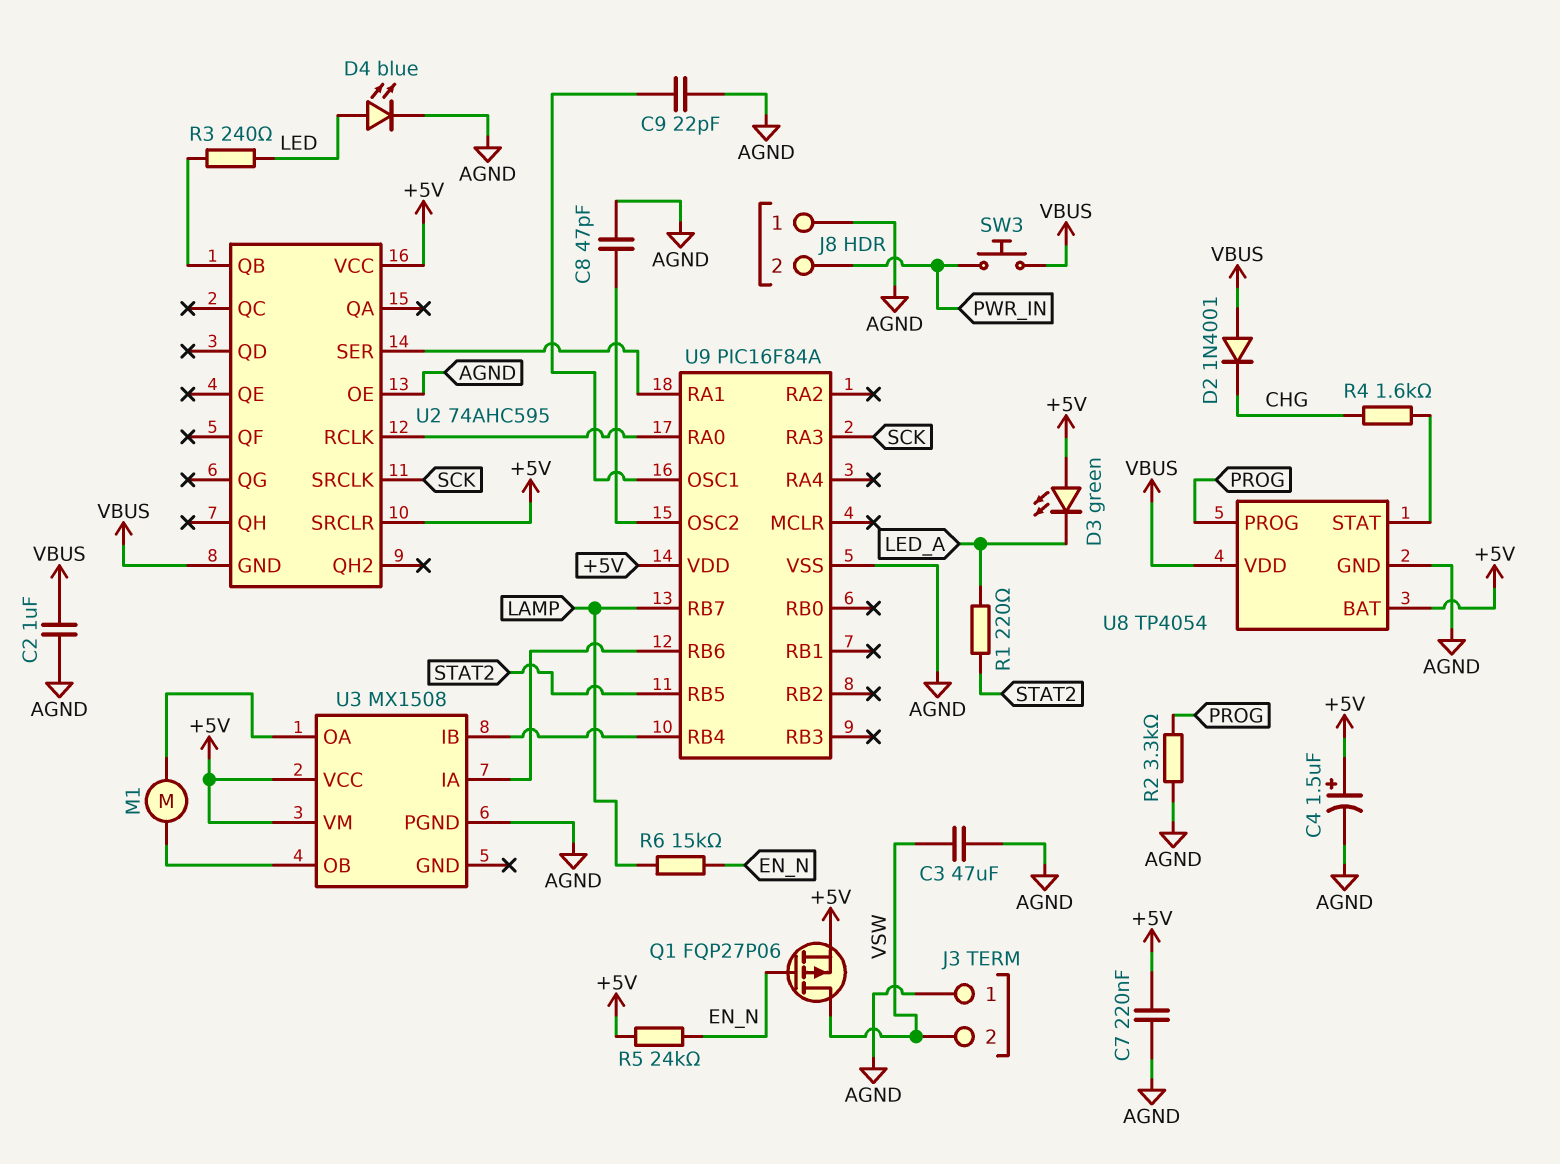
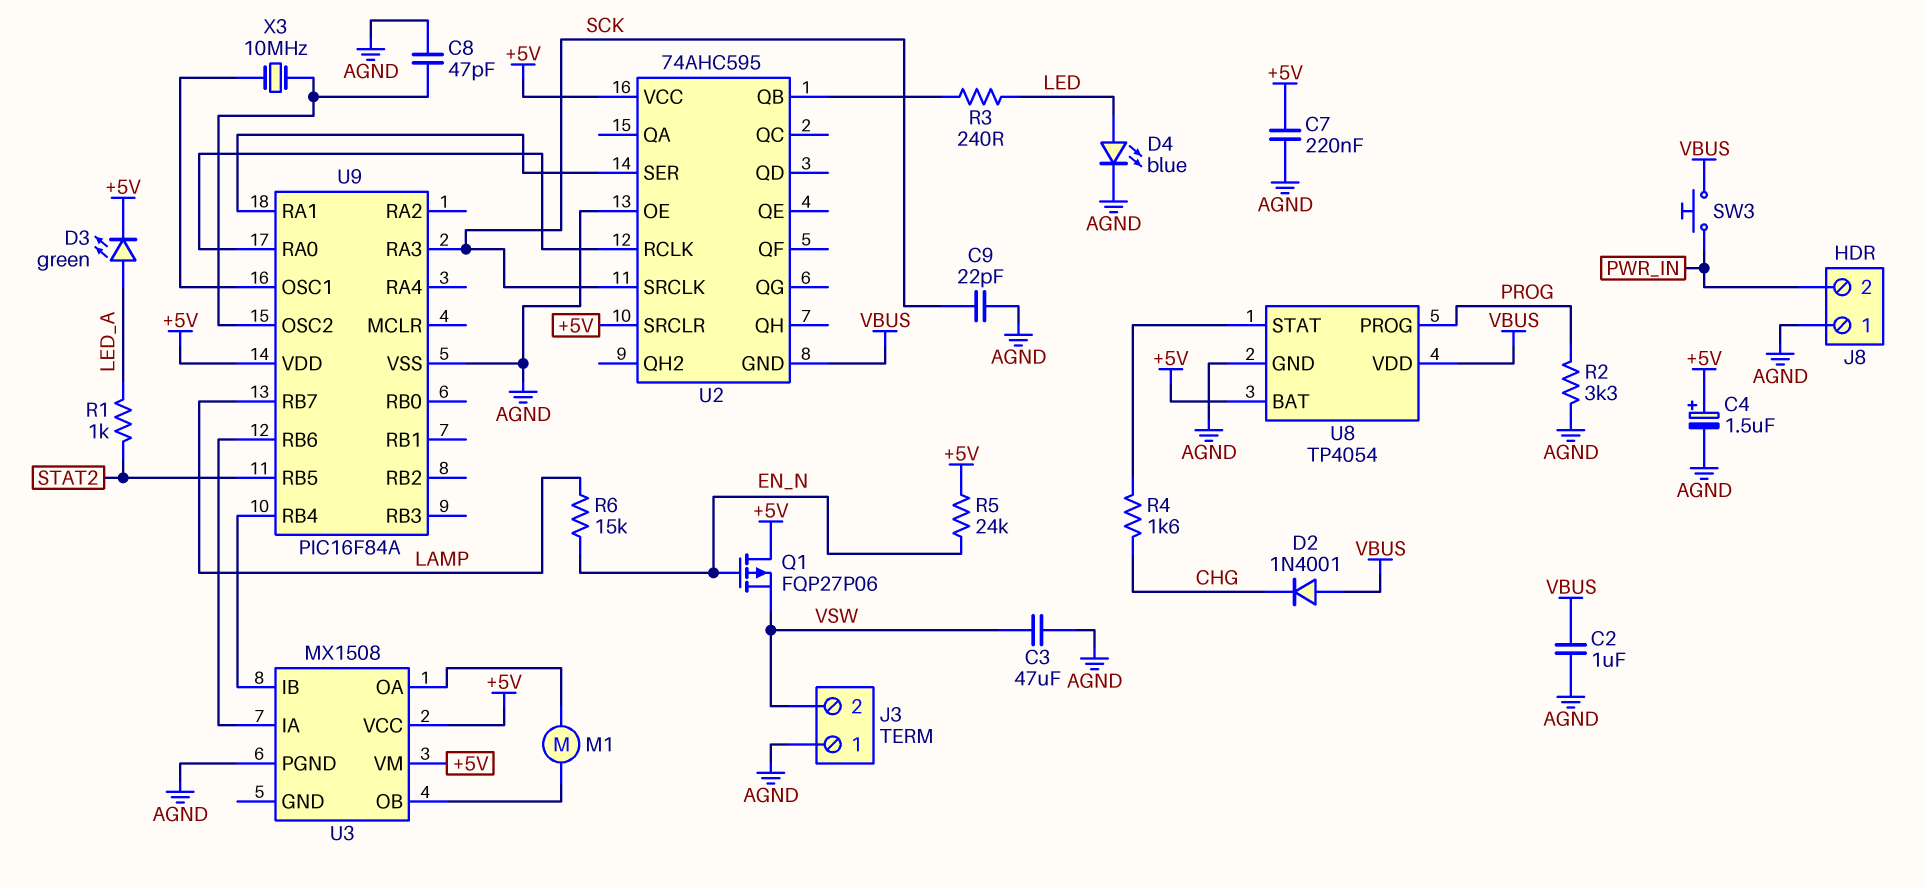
C9: 22pF (AGND, U9/OSC1) -> 22pF (AGND, SCK)
D3: LED green (A +5V, K LED_A) -> LED green (A LED_A, K +5V)
Q1: PMOS FQP27P06 (G EN_N, D VSW, S +5V) -> PMOS FQP27P06 (G EN_N, D +5V, S VSW)
R1: 220 (LED_A, STAT2) -> 1k (LED_A, STAT2)
X3: none -> 10MHz (U9/OSC1, U9/OSC2)

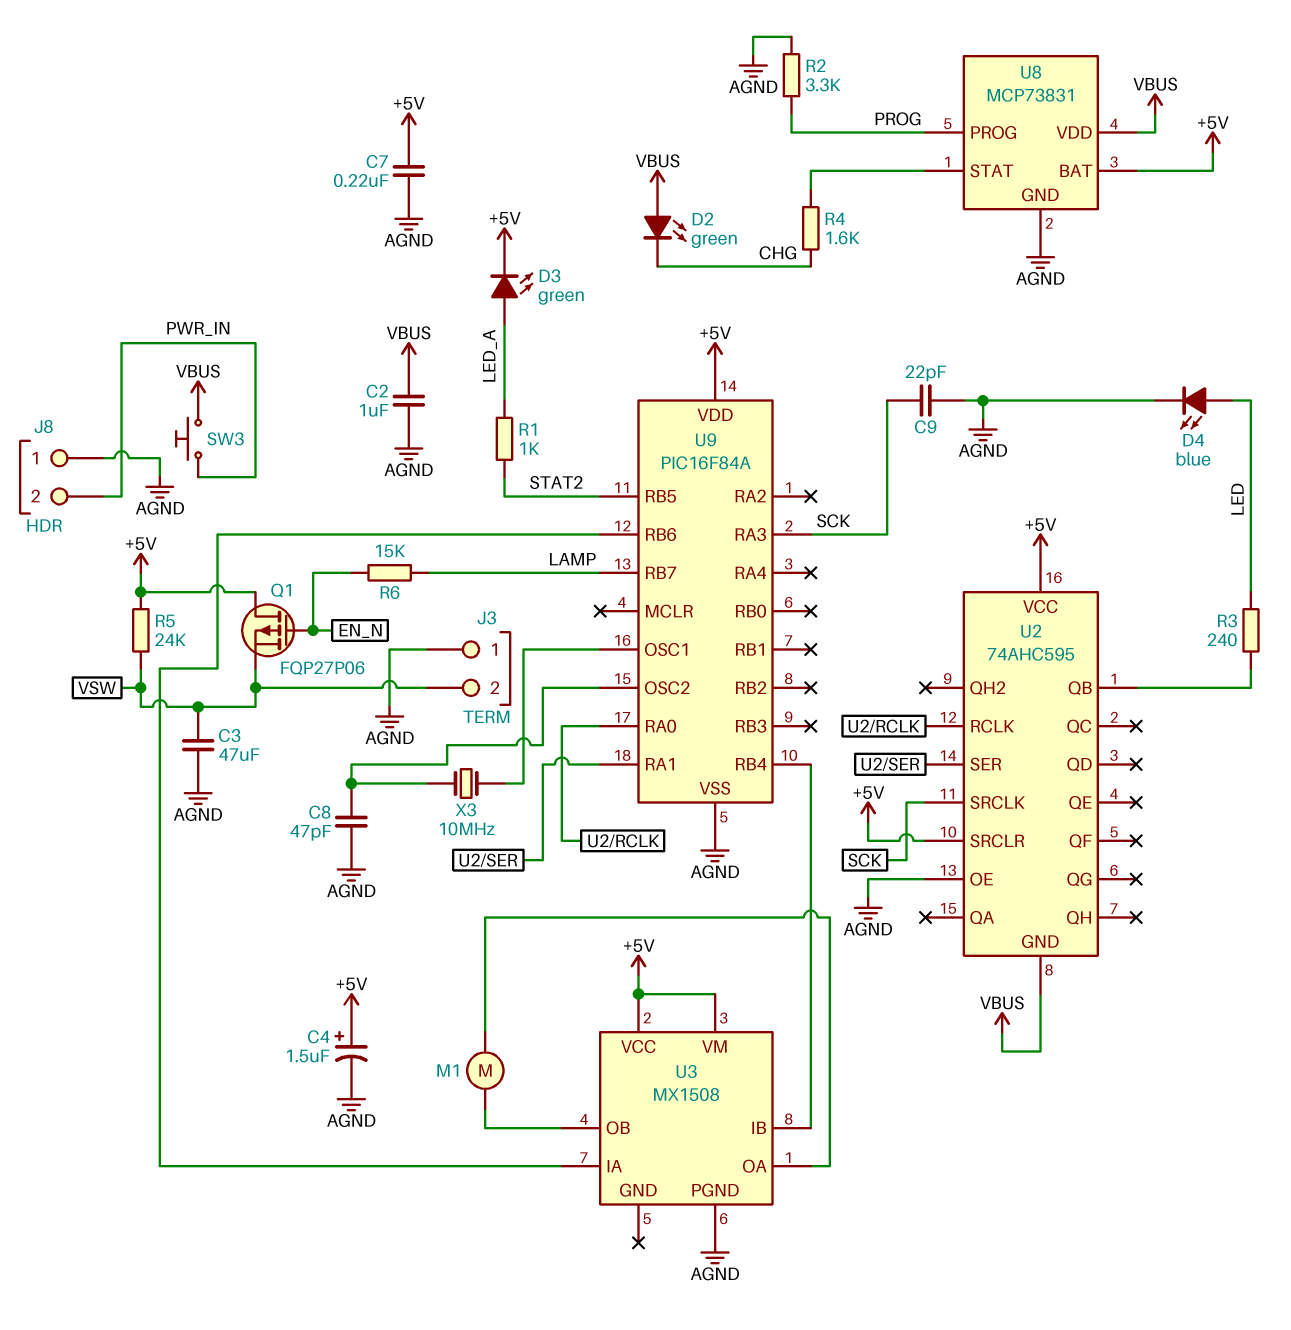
D2: diode 1N4001 (A VBUS, K CHG) -> LED green (A VBUS, K CHG)
R5: 24k (+5V, EN_N) -> 24k (+5V, VSW)
U8: TP4054 -> MCP73831

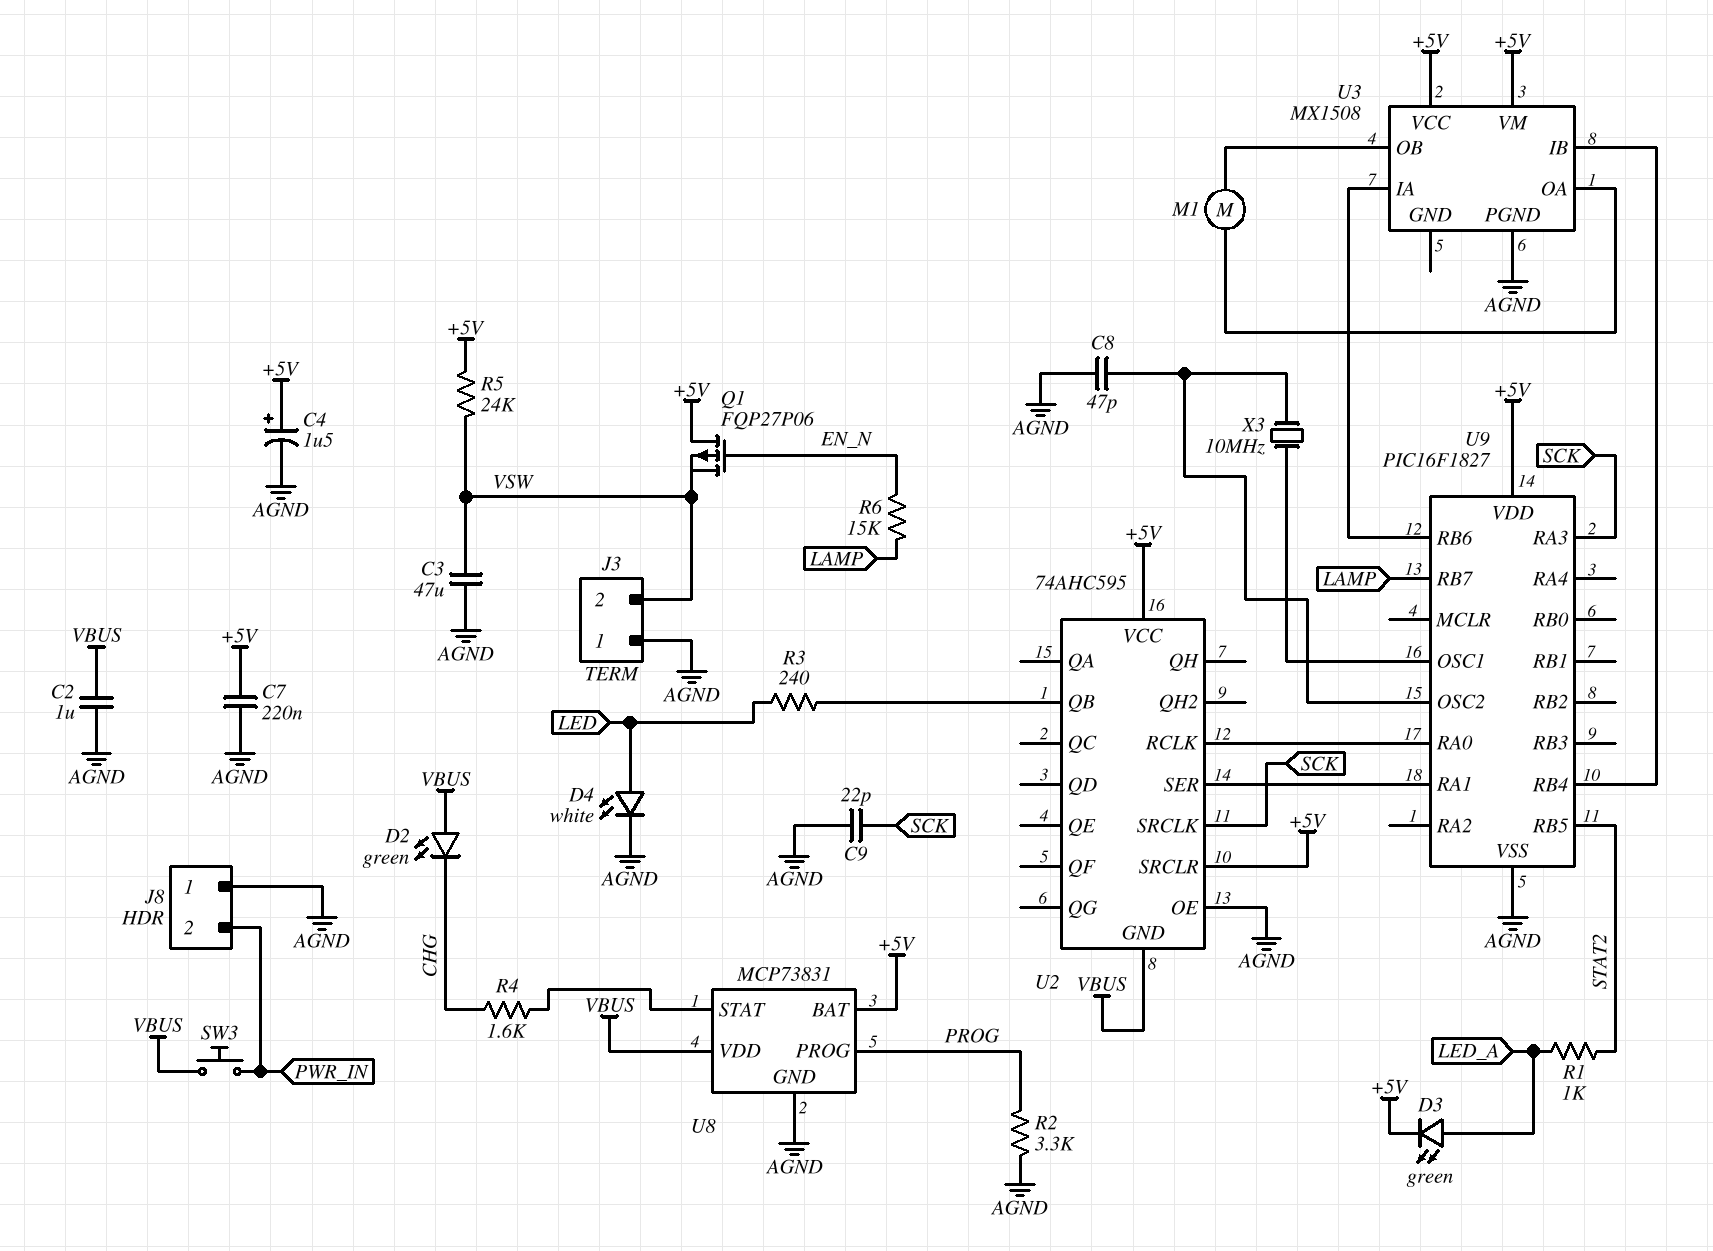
D4: LED blue (A LED, K AGND) -> LED white (A LED, K AGND)
U9: PIC16F84A -> PIC16F1827

